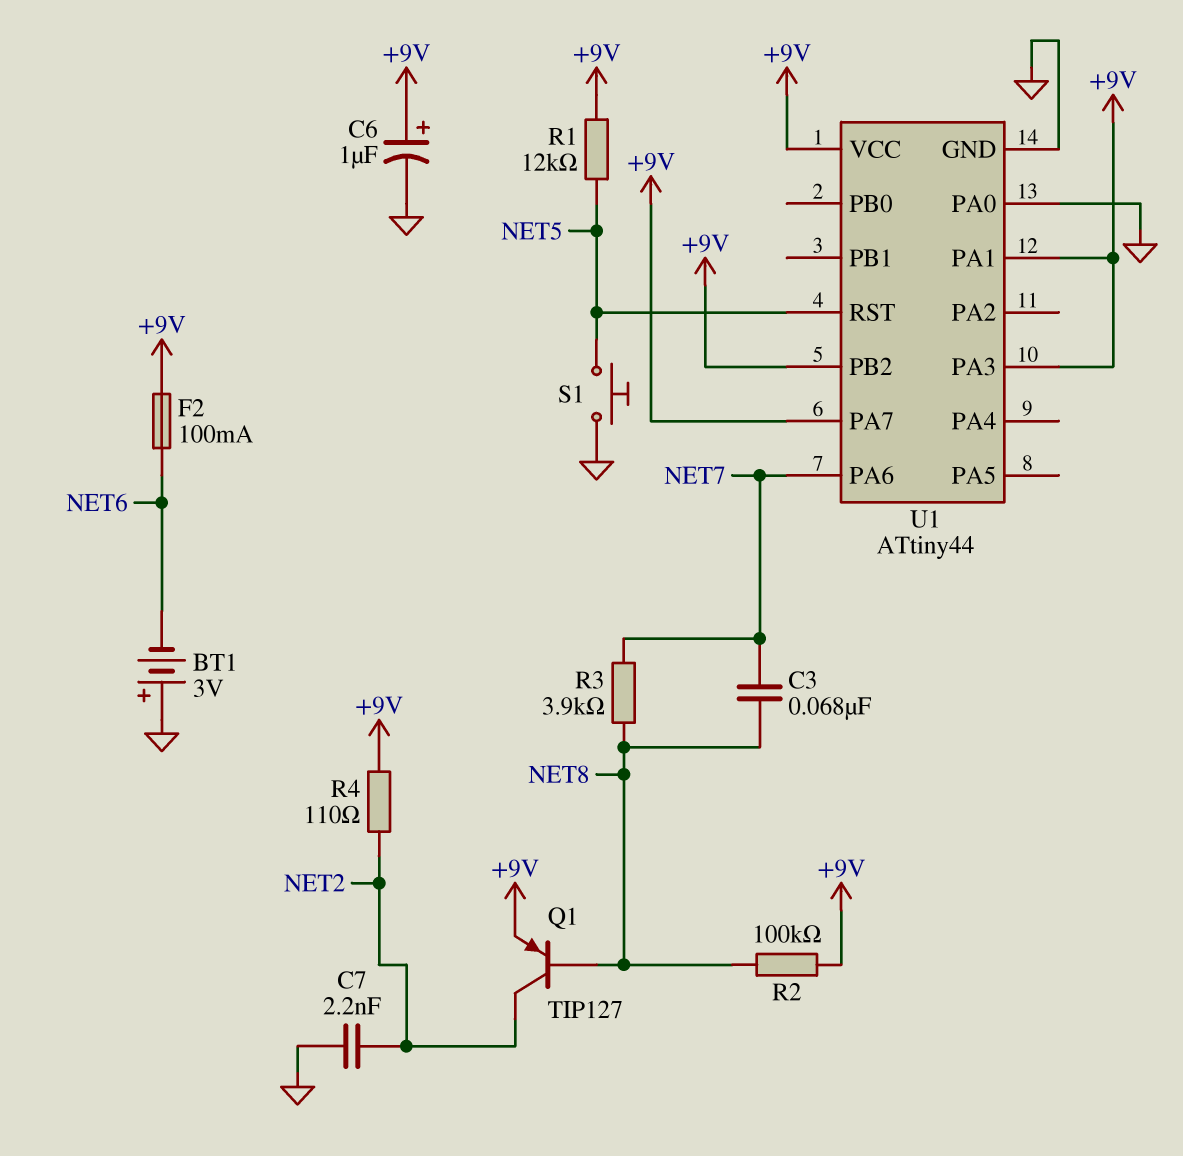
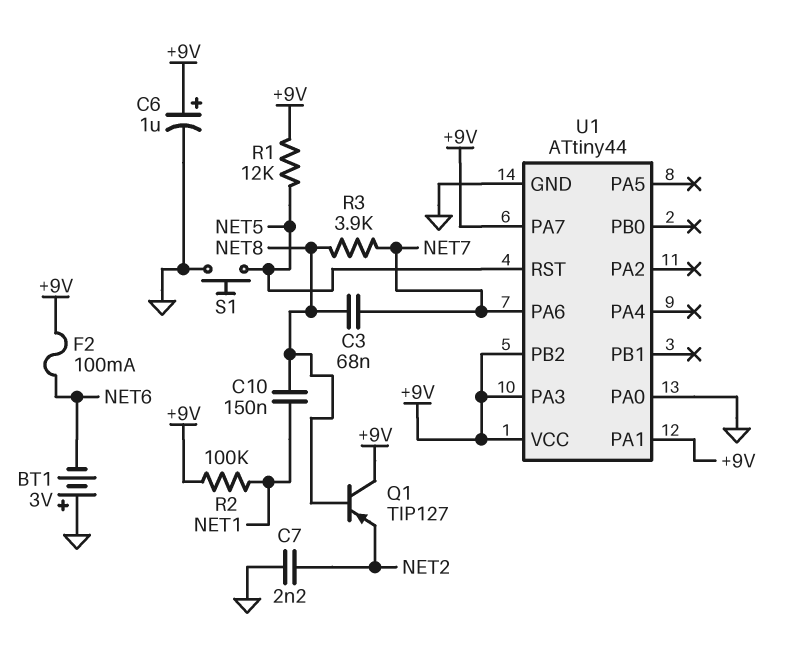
C10: none -> 150nF (NET1, NET8)
Q1: PNP TIP127 (B NET8, C NET2, E +9V) -> PNP TIP127 (B NET8, C +9V, E NET2)
R2: 100k (+9V, NET8) -> 100k (+9V, NET1)
R4: 110 (+9V, NET2) -> none

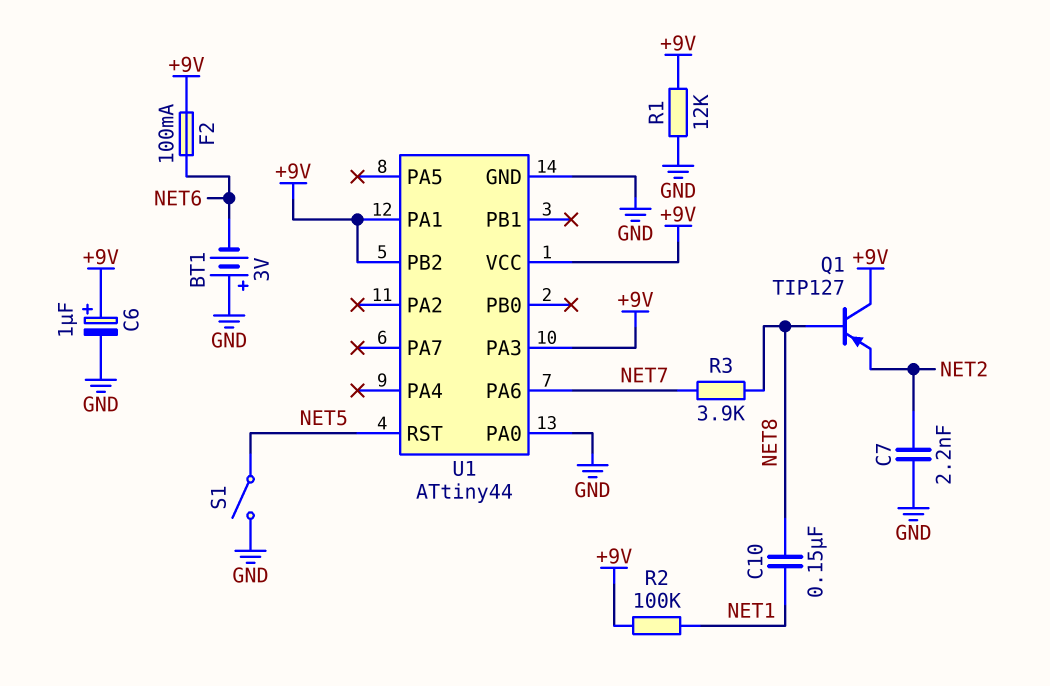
C3: 68nF (NET7, NET8) -> none
R1: 12k (+9V, NET5) -> 12k (+9V, GND)
S1: button (GND, NET5) -> switch (GND, NET5)
U1 pin PA7: +9V -> none

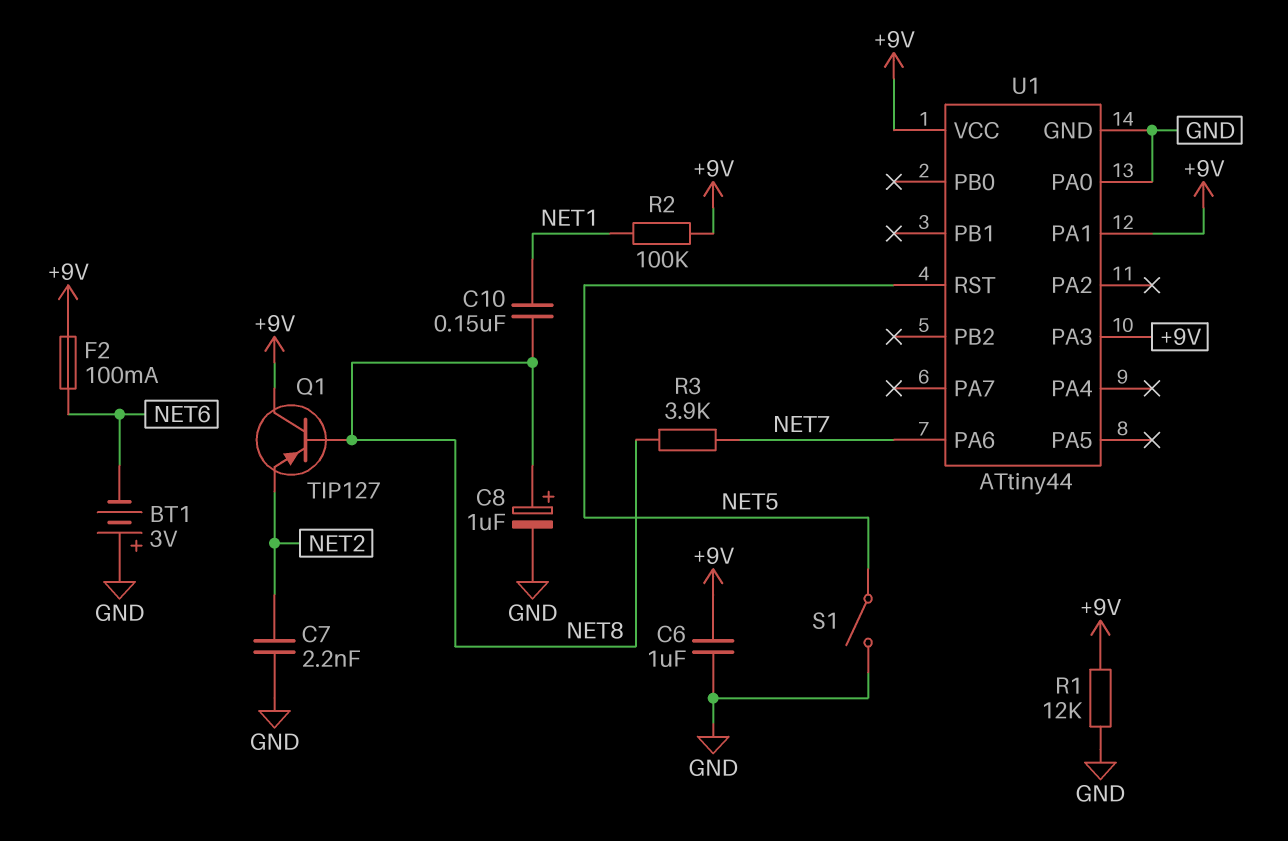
C6: 1uF (plus +9V, minus GND) -> 1uF (+9V, GND)
C8: none -> 1uF (plus NET8, minus GND)
U1 pin PB2: +9V -> none

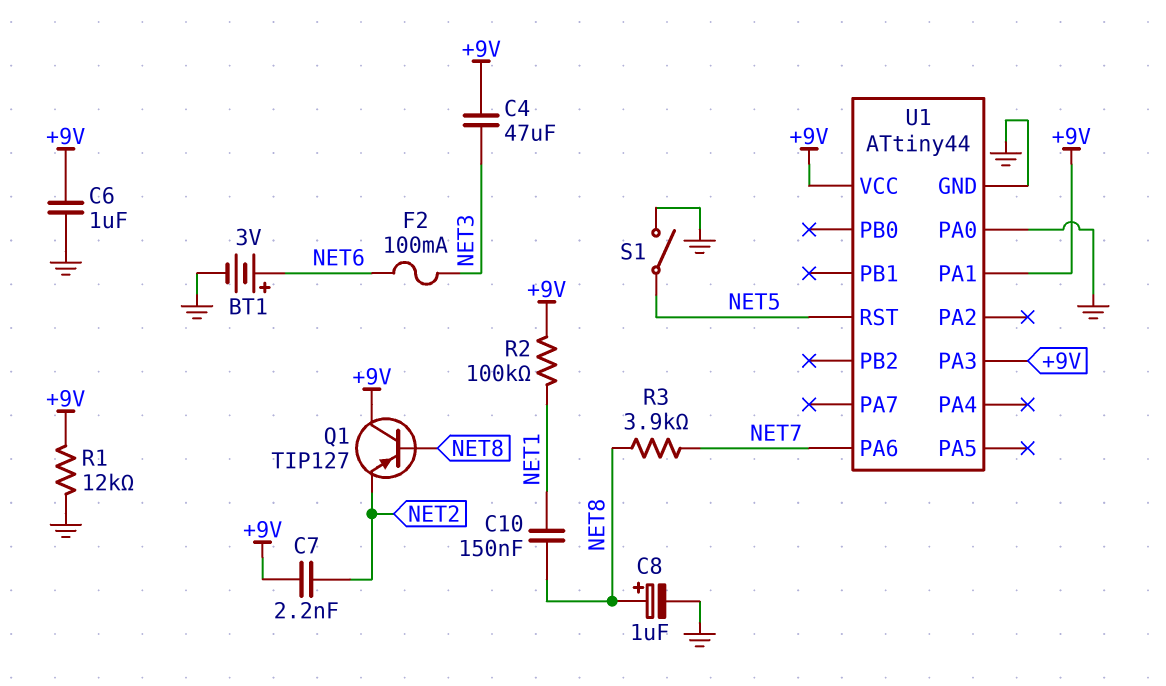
BT1: 3V (plus GND, minus NET6) -> 3V (plus NET6, minus GND)
C4: none -> 47uF (+9V, NET3)
C7: 2.2nF (GND, NET2) -> 2.2nF (+9V, NET2)
F2: 100mA (+9V, NET6) -> 100mA (NET3, NET6)

